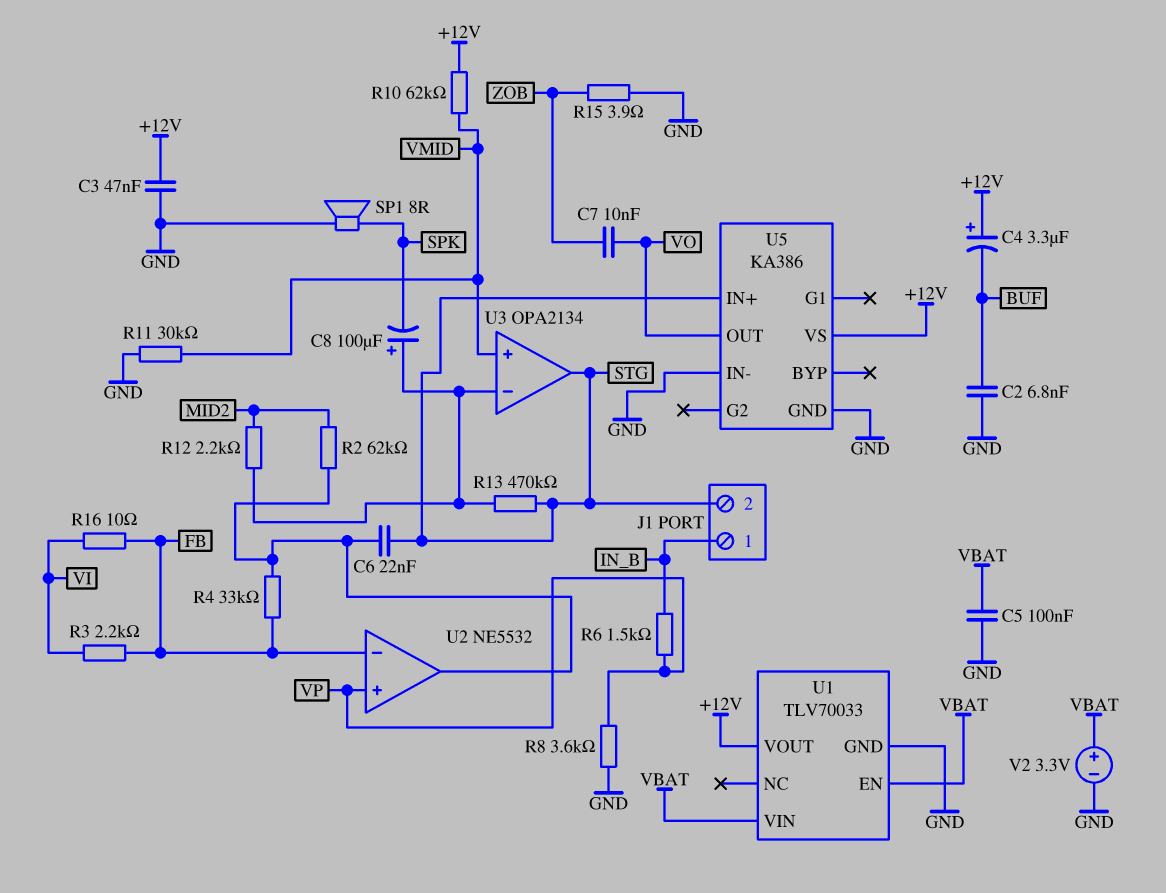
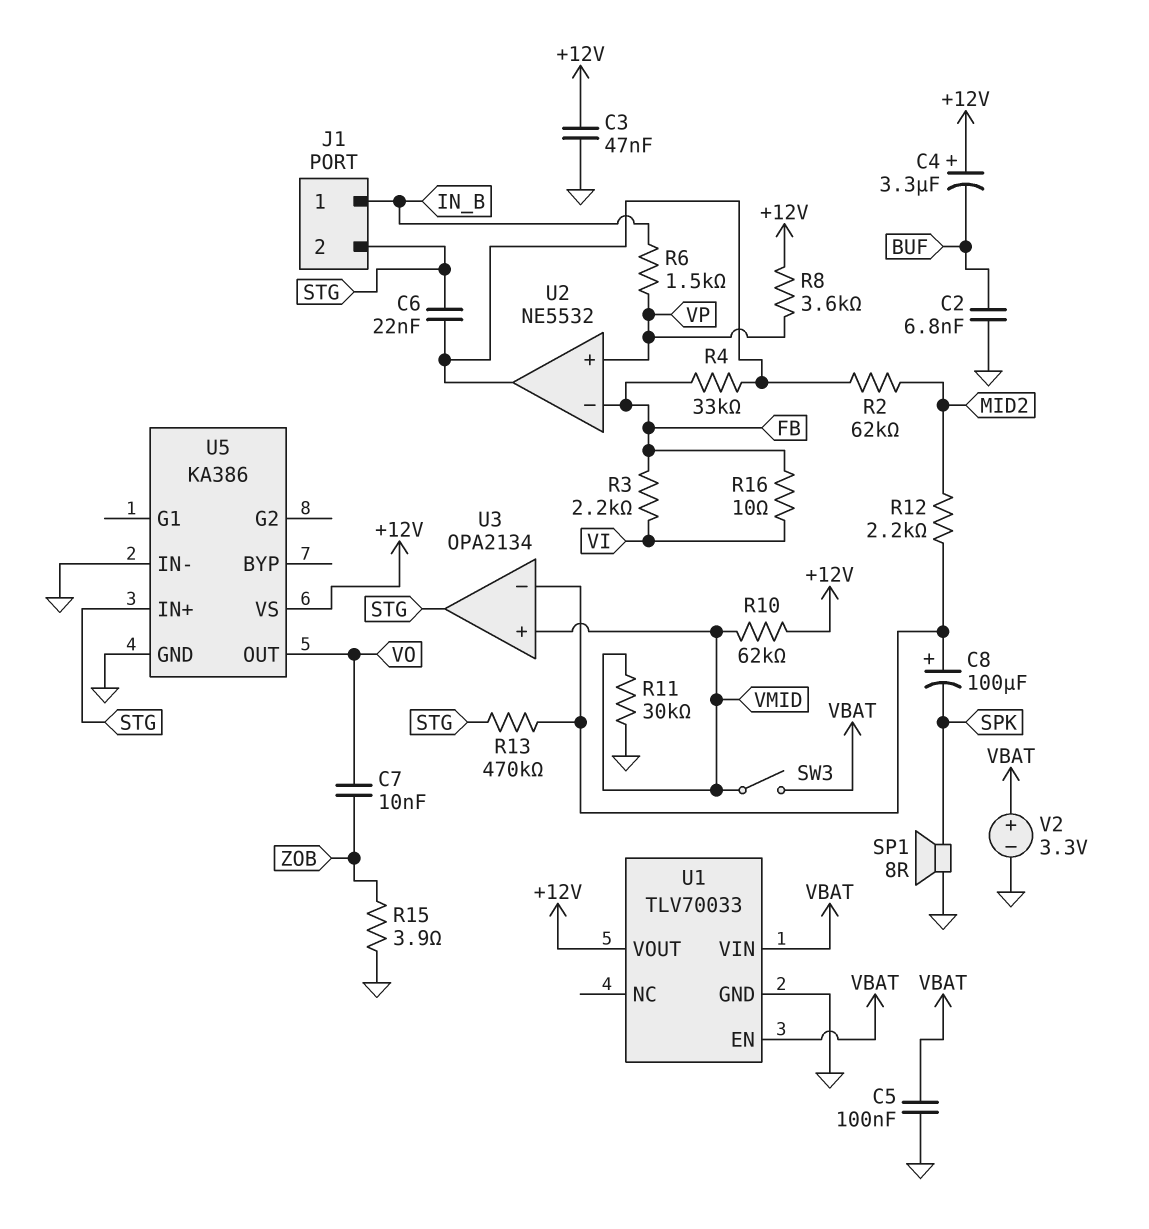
R8: 3.6k (GND, VP) -> 3.6k (+12V, VP)
SW3: none -> switch (VBAT, VMID)

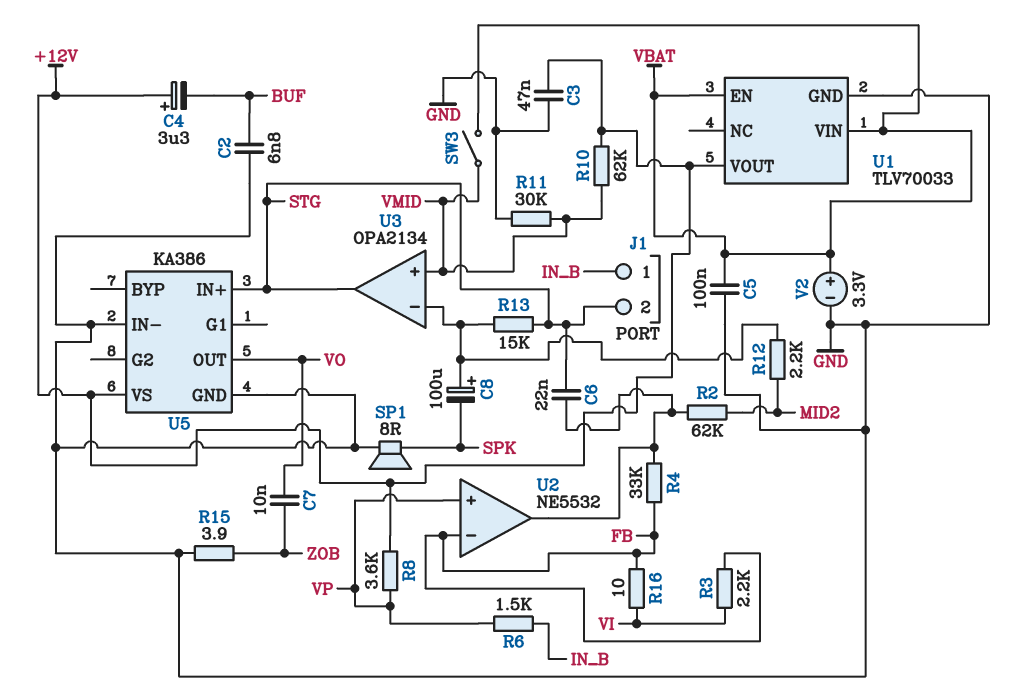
R13: 470k (STG, U3/in-) -> 15k (STG, U3/in-)

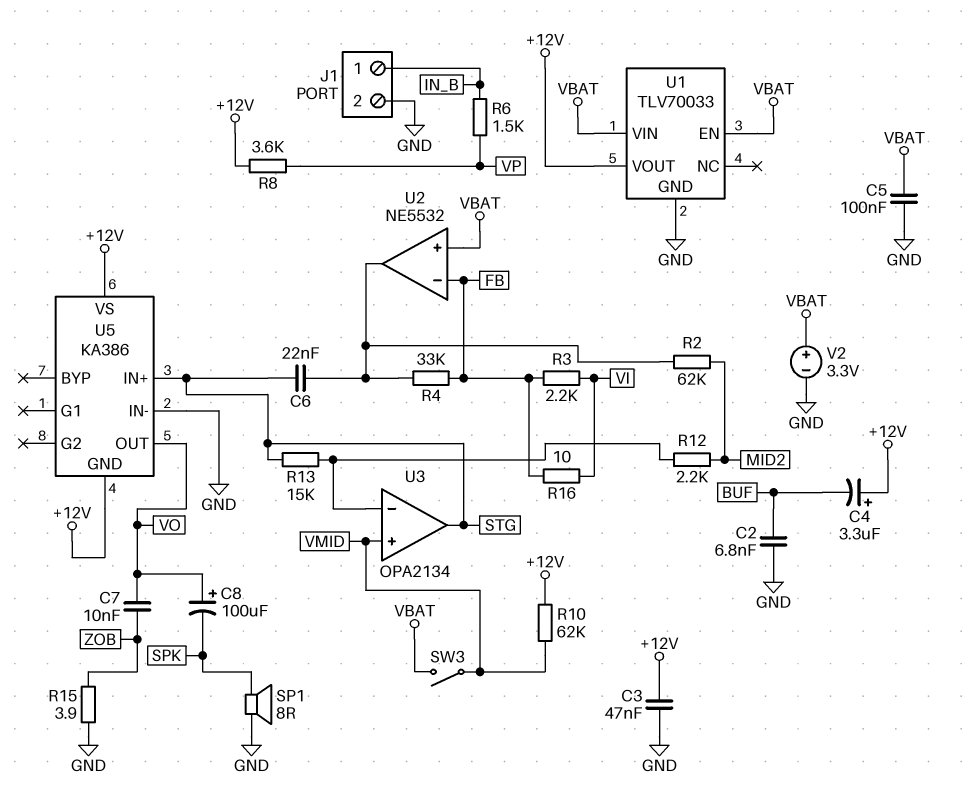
C8: 100uF (plus U3/in-, minus SPK) -> 100uF (plus VO, minus SPK)
J1 pin 2: STG -> GND
R11: 30k (GND, VMID) -> none
U2 pin in+: VP -> VBAT
U5 pin GND: GND -> +12V

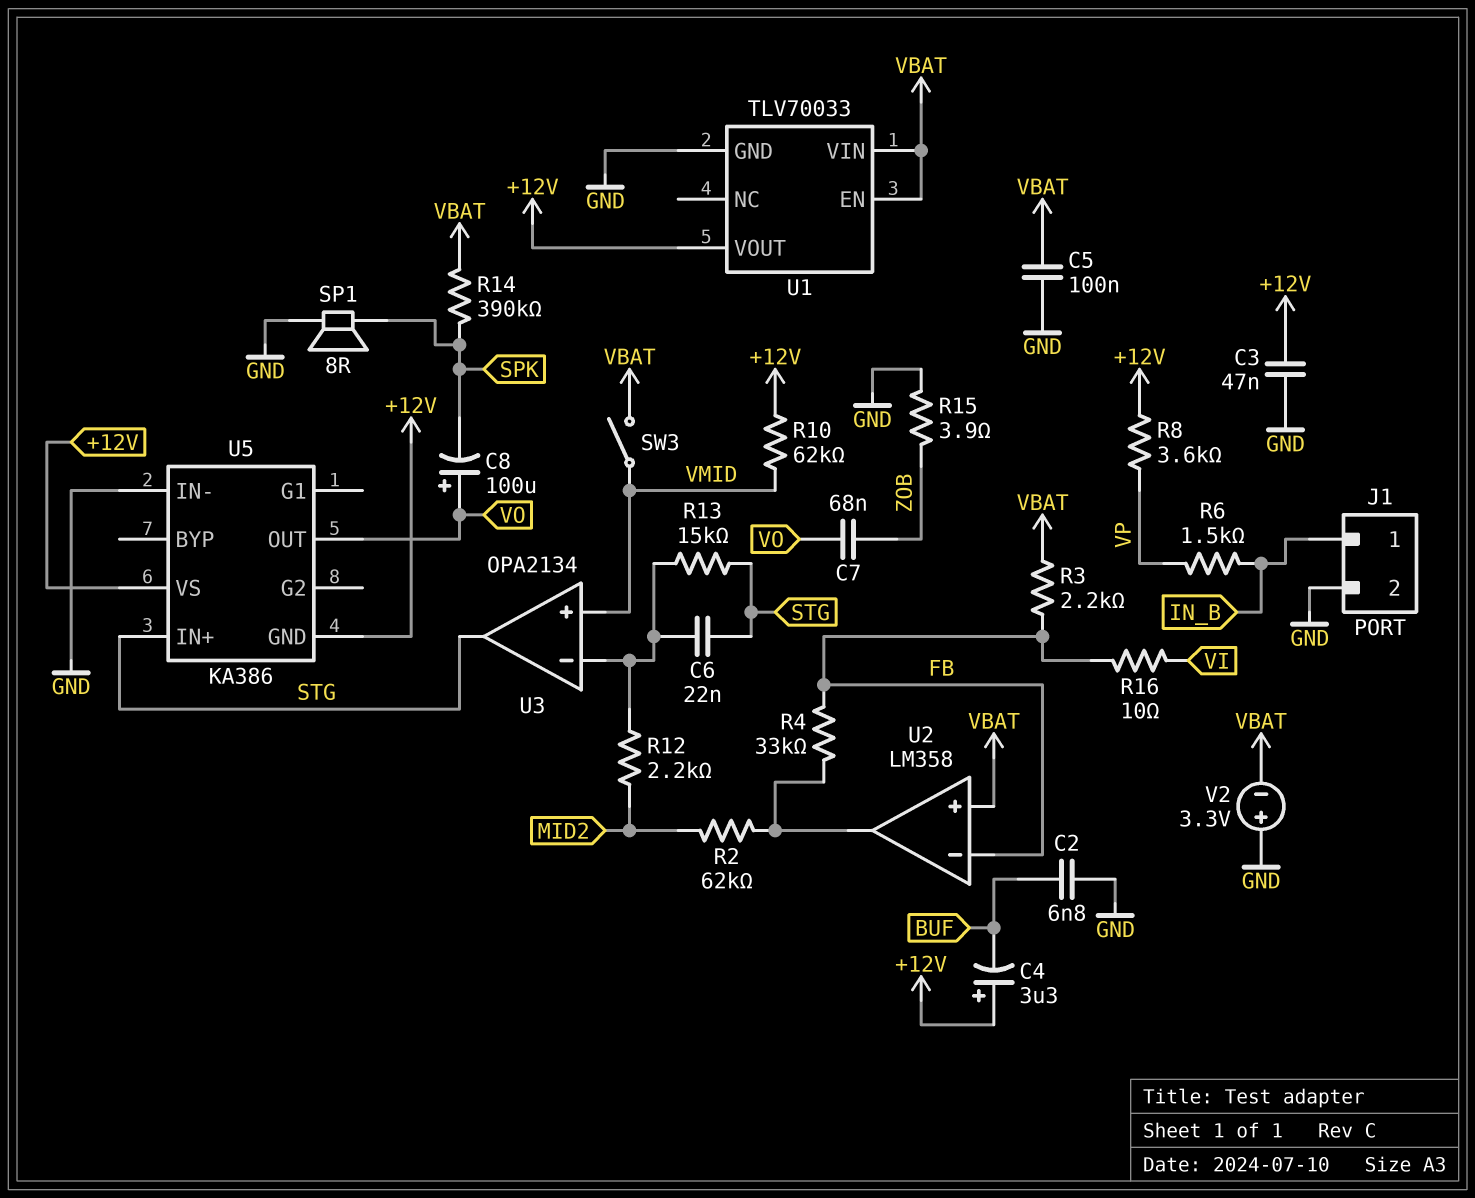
C6: 22nF (STG, U2/out) -> 22nF (STG, U3/in-)
C7: 10nF (VO, ZOB) -> 68nF (VO, ZOB)
R3: 2.2k (FB, VI) -> 2.2k (FB, VBAT)
R14: none -> 390k (SPK, VBAT)
U2: NE5532 -> LM358
V2: 3.3V (plus VBAT, minus GND) -> 3.3V (plus GND, minus VBAT)

